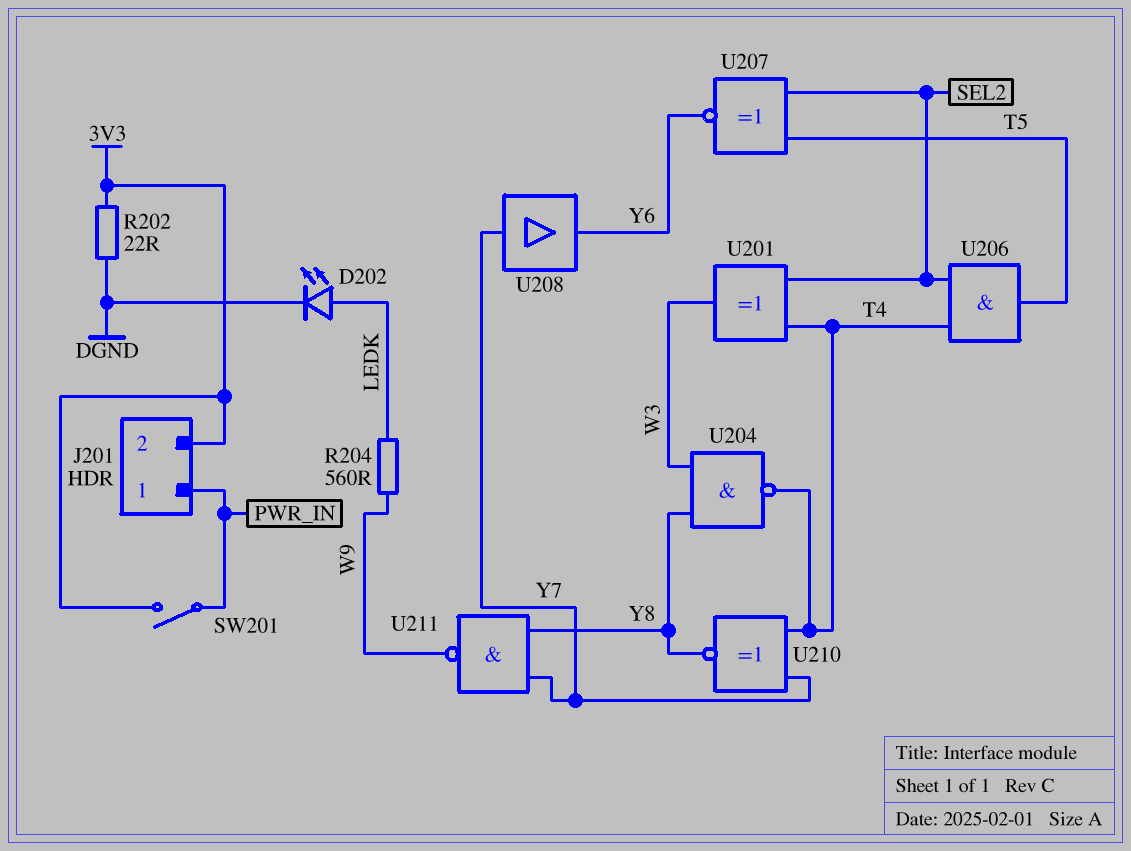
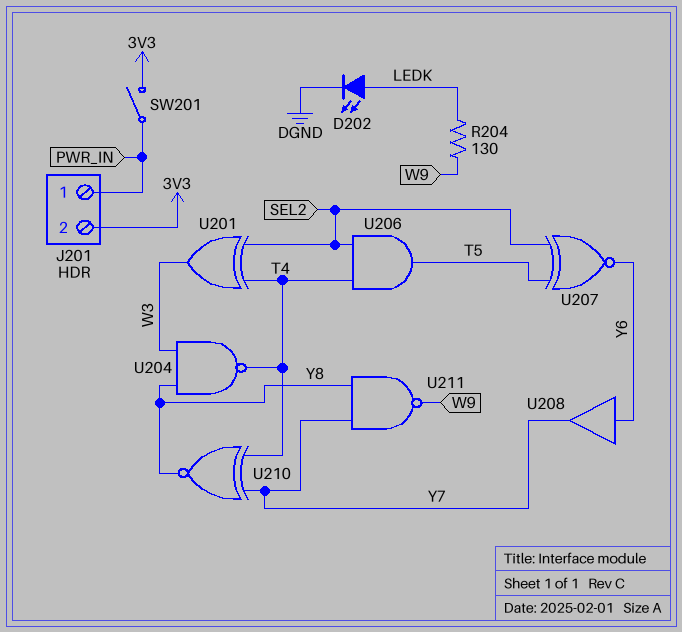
R202: 22 (3V3, DGND) -> none
R204: 560 (LEDK, W9) -> 130 (LEDK, W9)
U208: buffer (in Y7, out Y6) -> buffer (in Y6, out Y7)

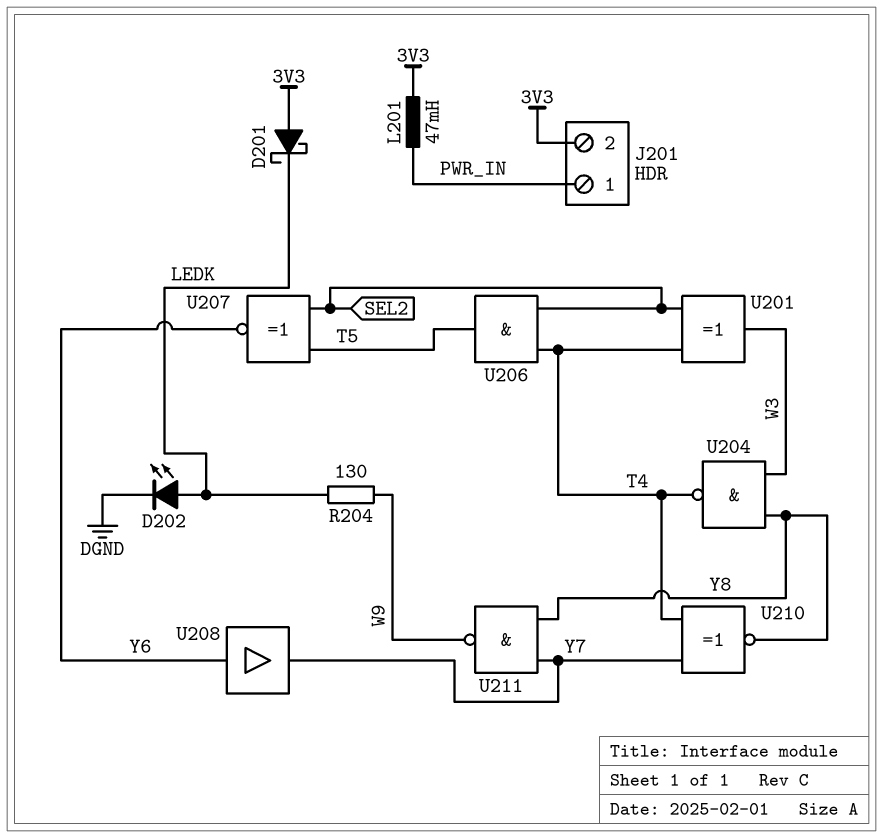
D201: none -> schottky (A 3V3, K LEDK)
L201: none -> 47mH (3V3, PWR_IN)
SW201: switch (3V3, PWR_IN) -> none

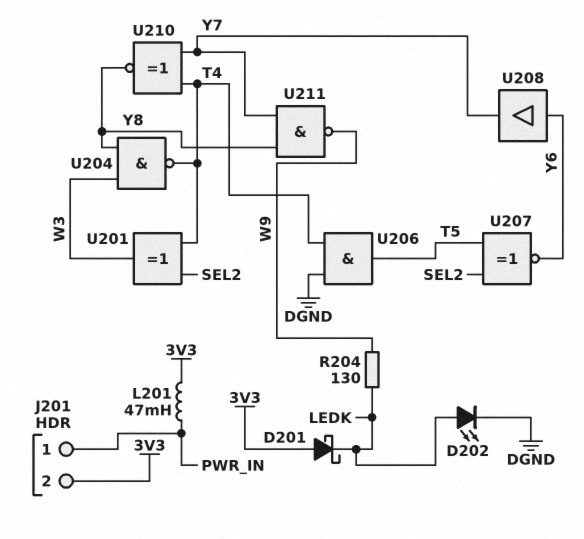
U206: AND (in SEL2, in T4, out T5) -> AND (in DGND, in T4, out T5)

